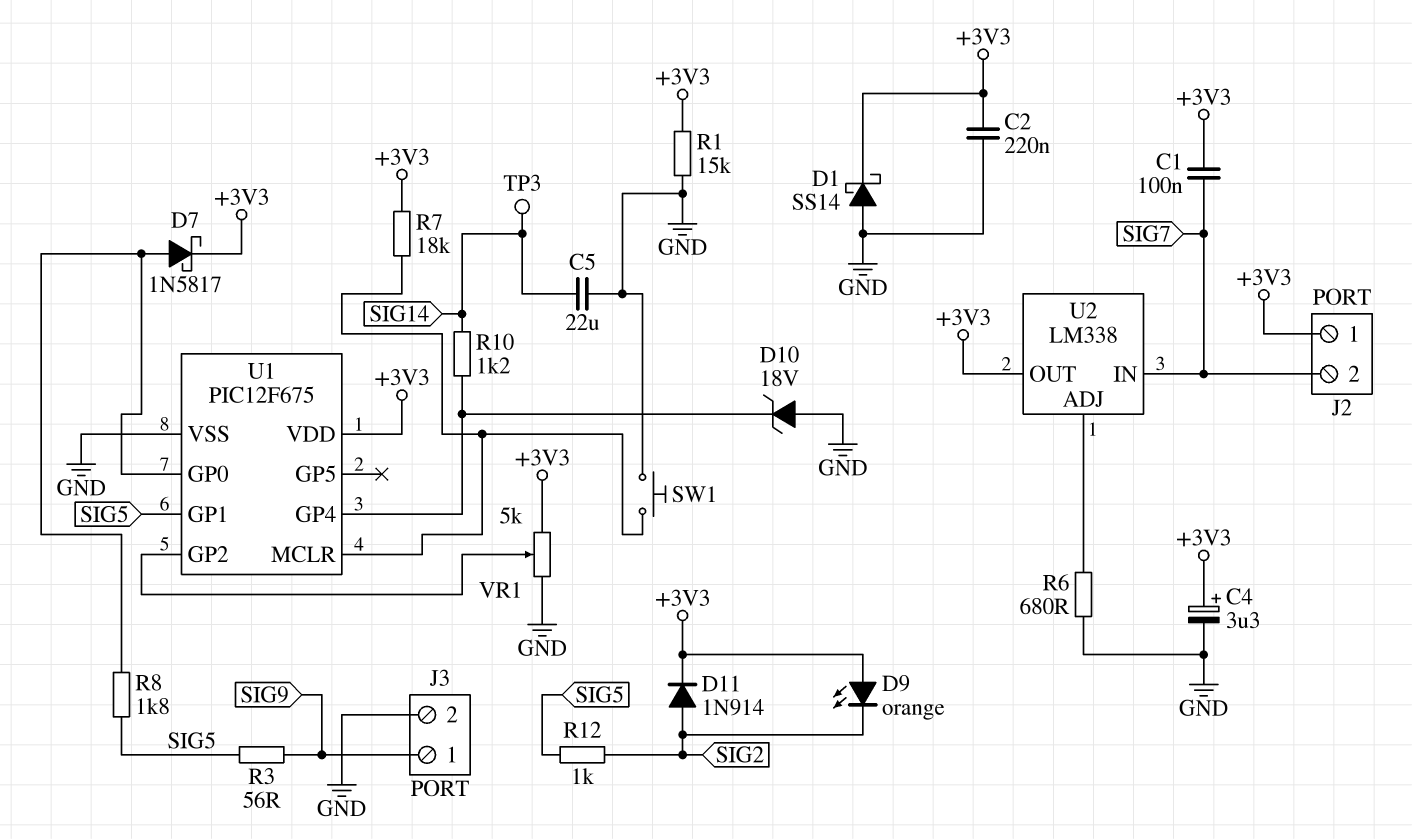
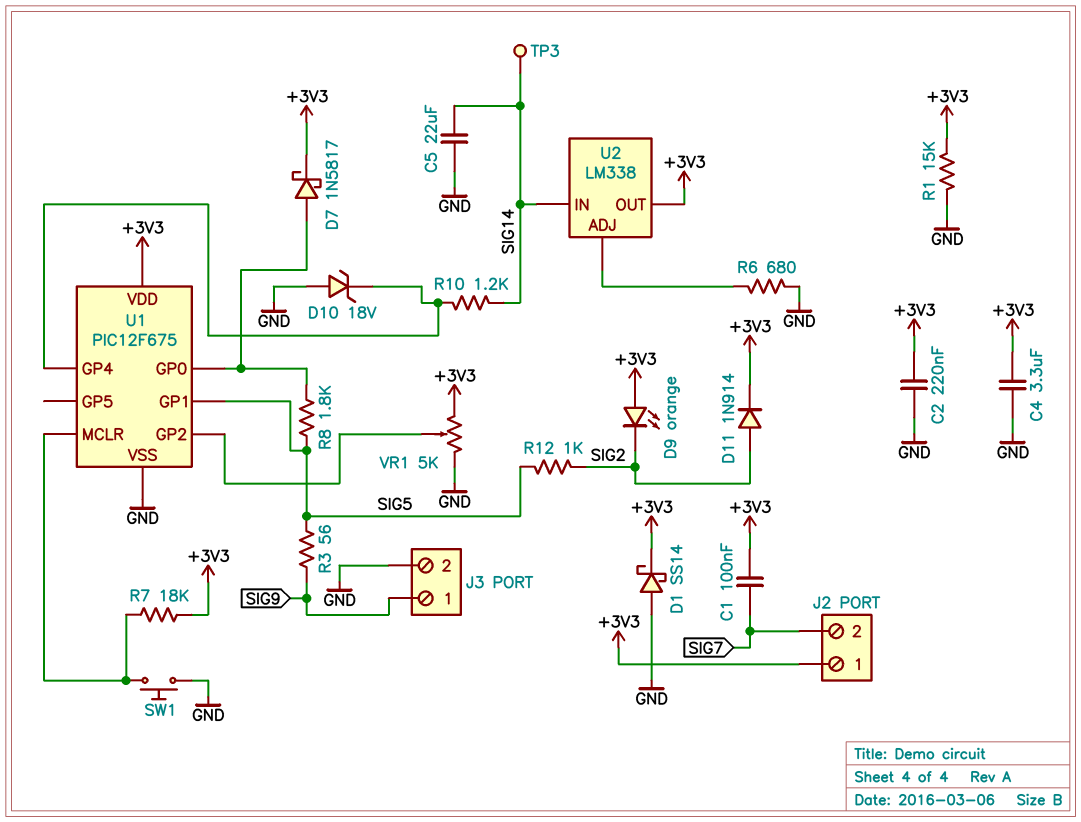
C4: 3.3uF (plus +3V3, minus GND) -> 3.3uF (+3V3, GND)
U2 pin IN: SIG7 -> SIG14

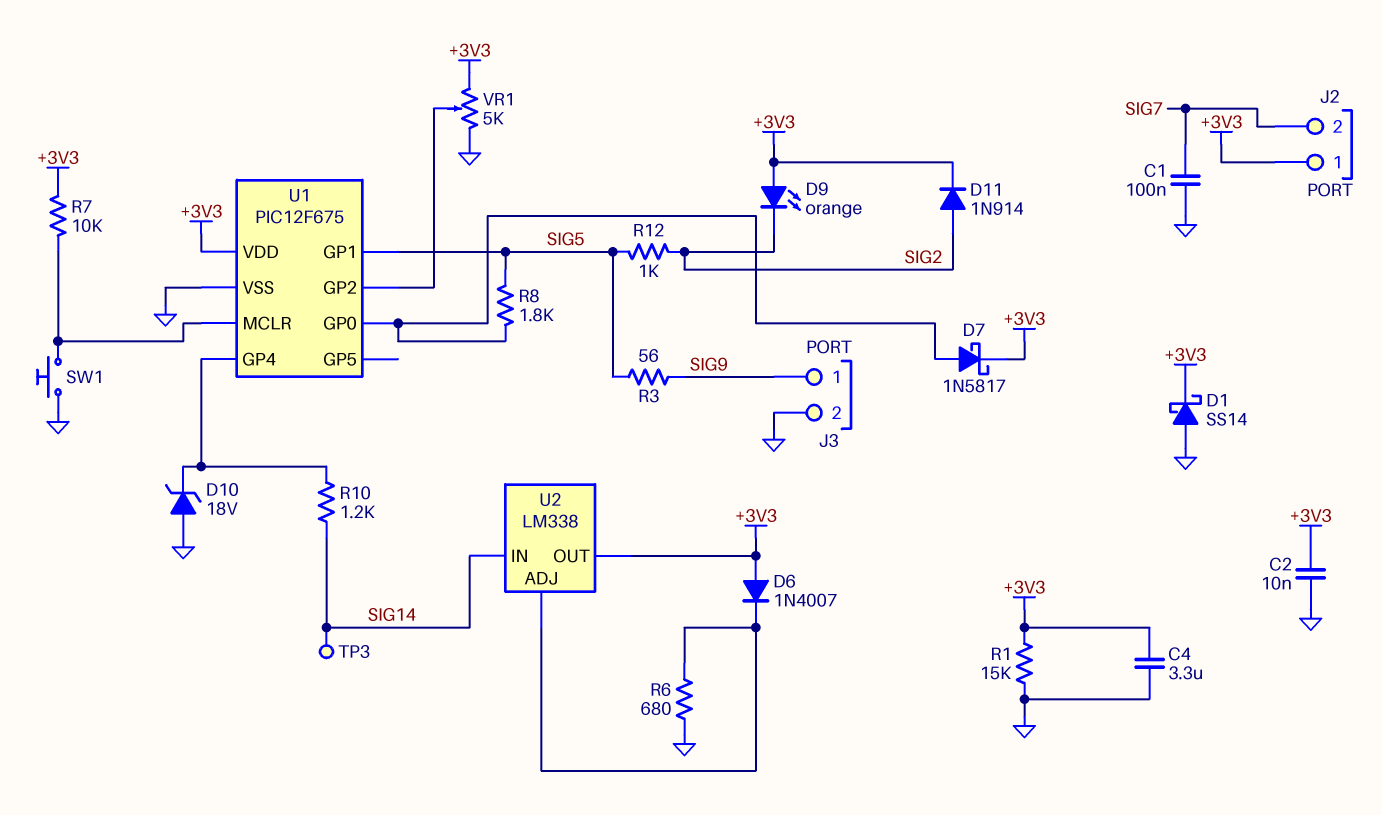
C1: 100nF (+3V3, SIG7) -> 100nF (GND, SIG7)
C2: 220nF (+3V3, GND) -> 10nF (+3V3, GND)
C5: 22uF (GND, SIG14) -> none
D6: none -> diode 1N4007 (A +3V3, K U2/ADJ)
R7: 18k (+3V3, U1/MCLR) -> 10k (+3V3, U1/MCLR)

